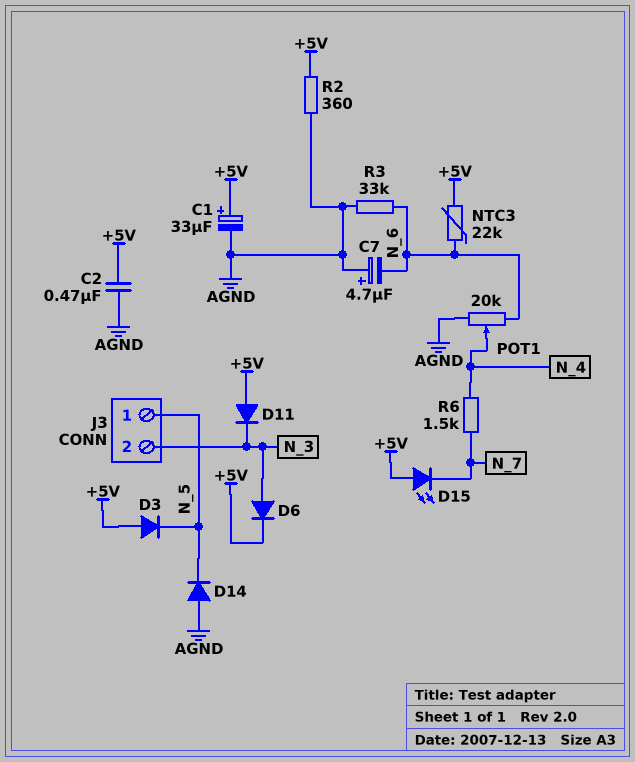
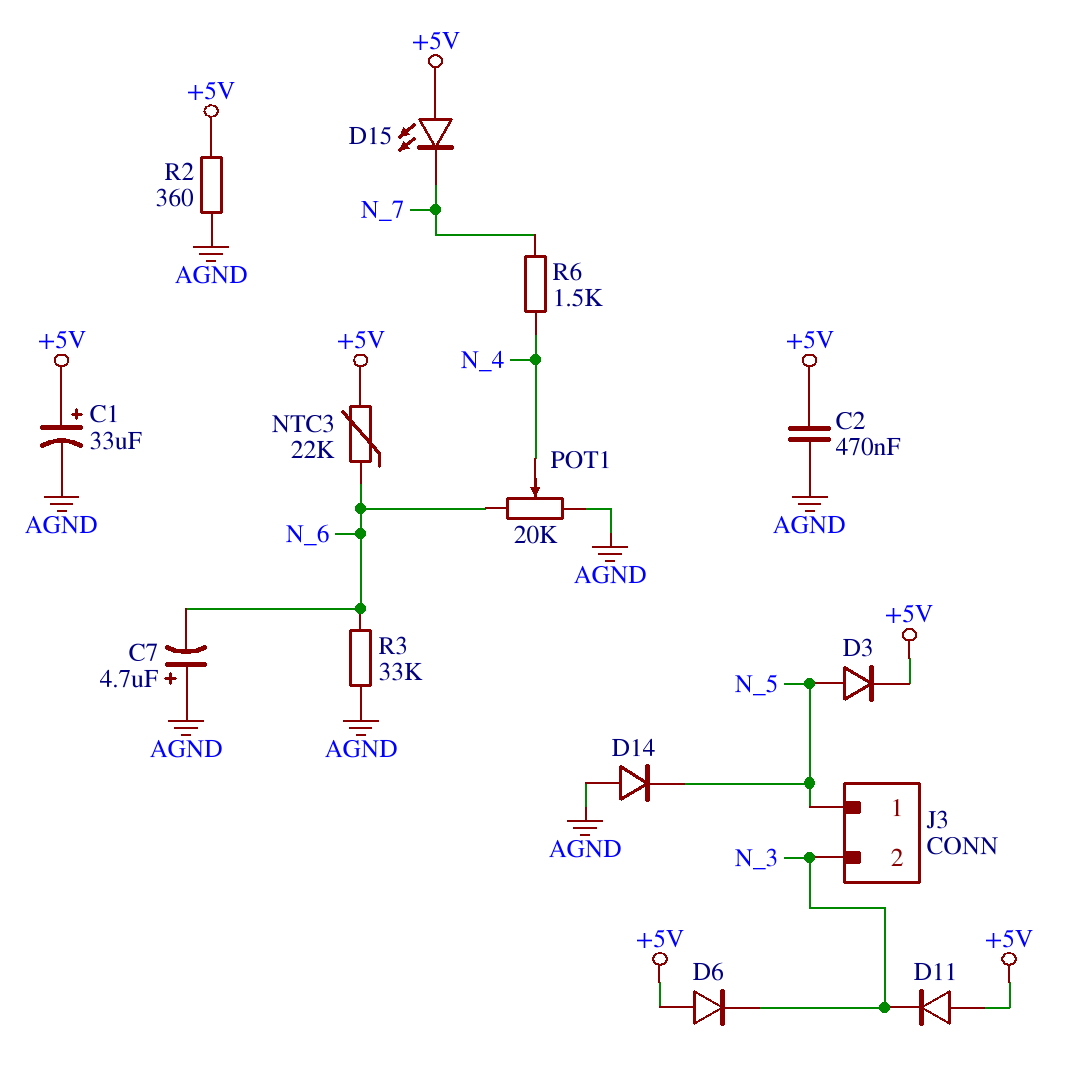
D3: diode (A +5V, K N_5) -> diode (A N_5, K +5V)
D6: diode (A N_3, K +5V) -> diode (A +5V, K N_3)

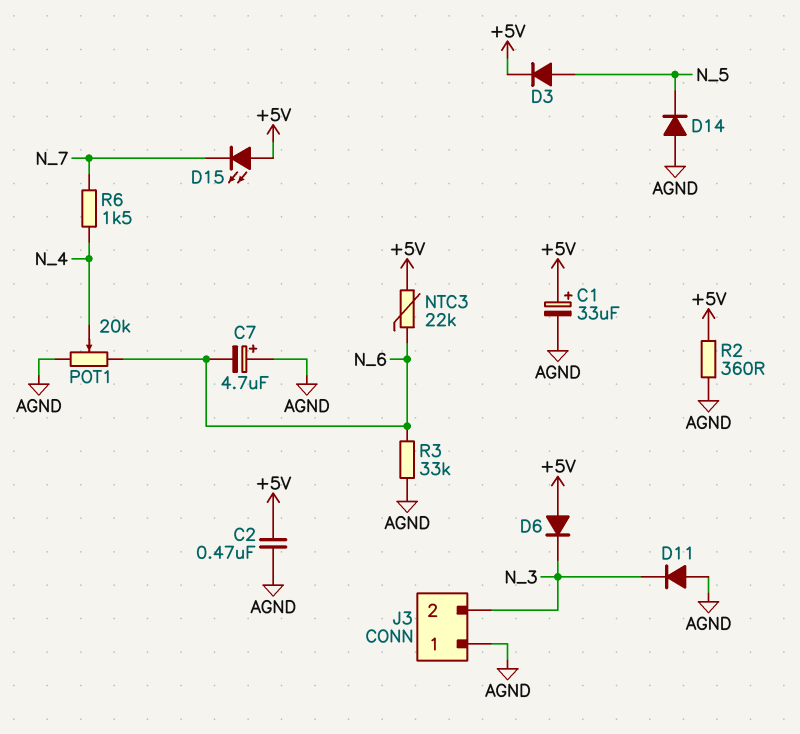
D11: diode (A +5V, K N_3) -> diode (A AGND, K N_3)
J3 pin 1: N_5 -> AGND

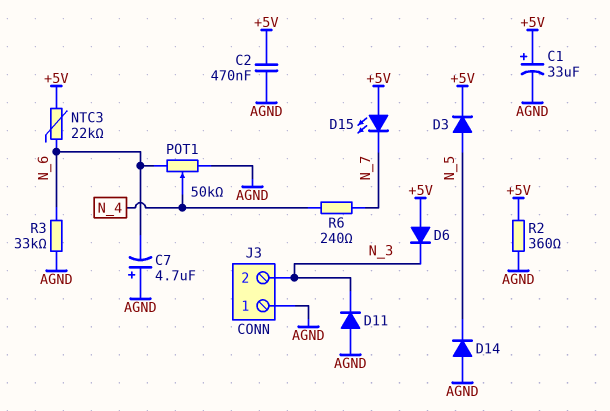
POT1: 20k (AGND, N_6, wiper N_4) -> 50k (AGND, N_6, wiper N_4)
R6: 1.5k (N_4, N_7) -> 240 (N_4, N_7)

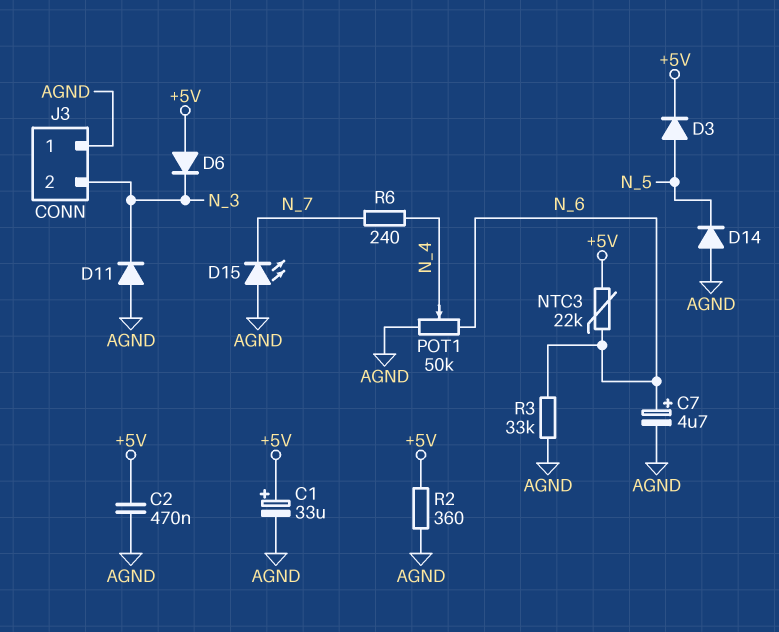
C7: 4.7uF (plus AGND, minus N_6) -> 4.7uF (plus N_6, minus AGND)
D15: LED (A +5V, K N_7) -> LED (A AGND, K N_7)

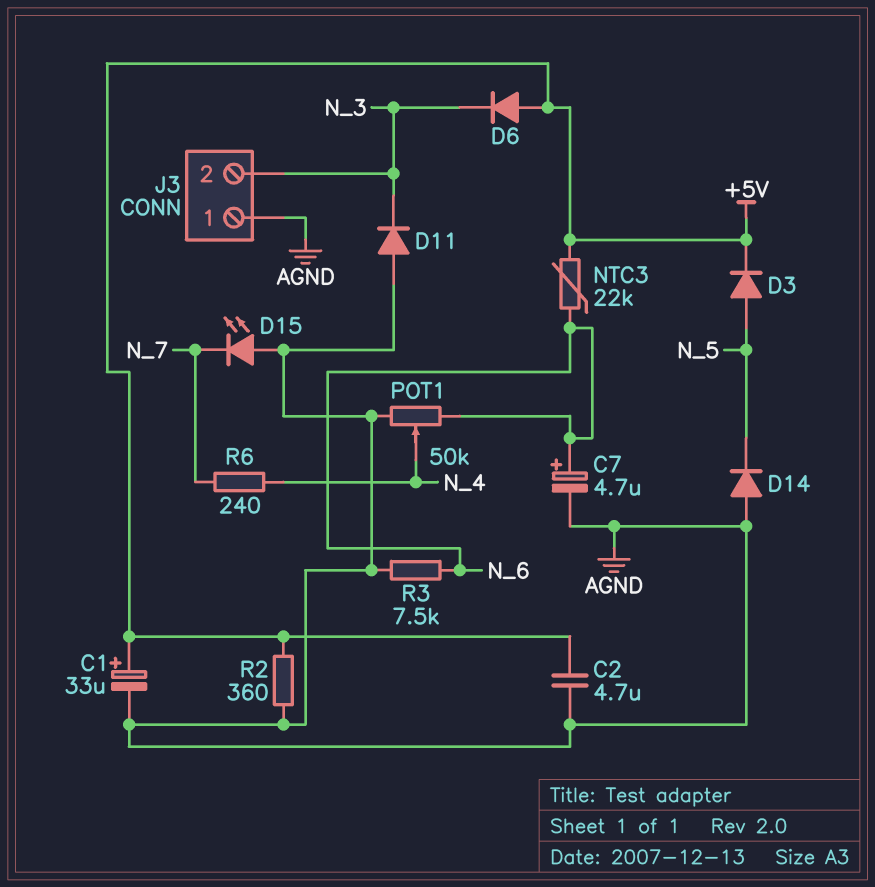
C2: 470nF (+5V, AGND) -> 4.7uF (+5V, AGND)
R3: 33k (AGND, N_6) -> 7.5k (AGND, N_6)

